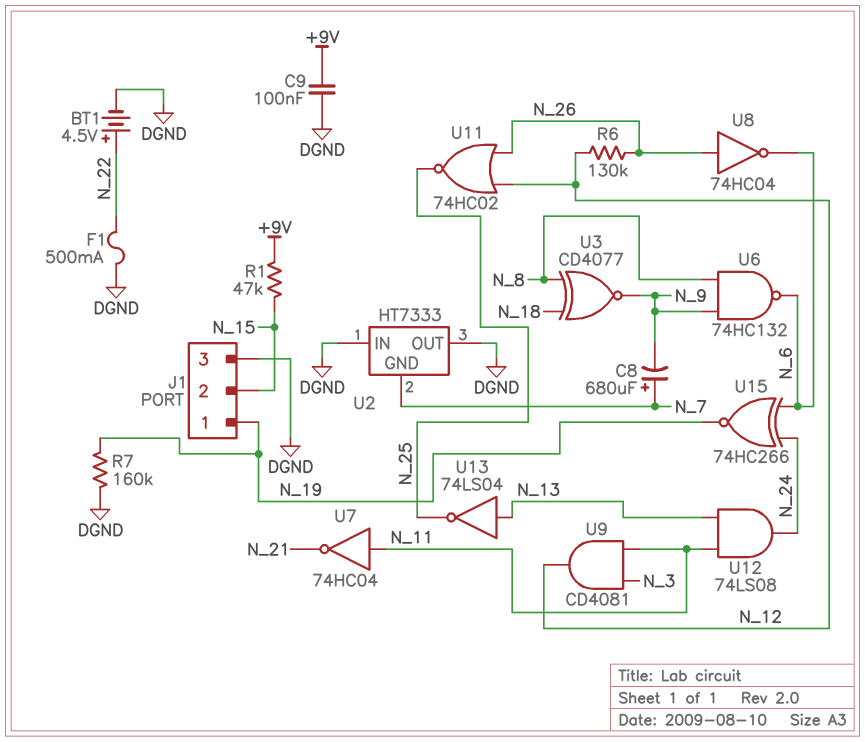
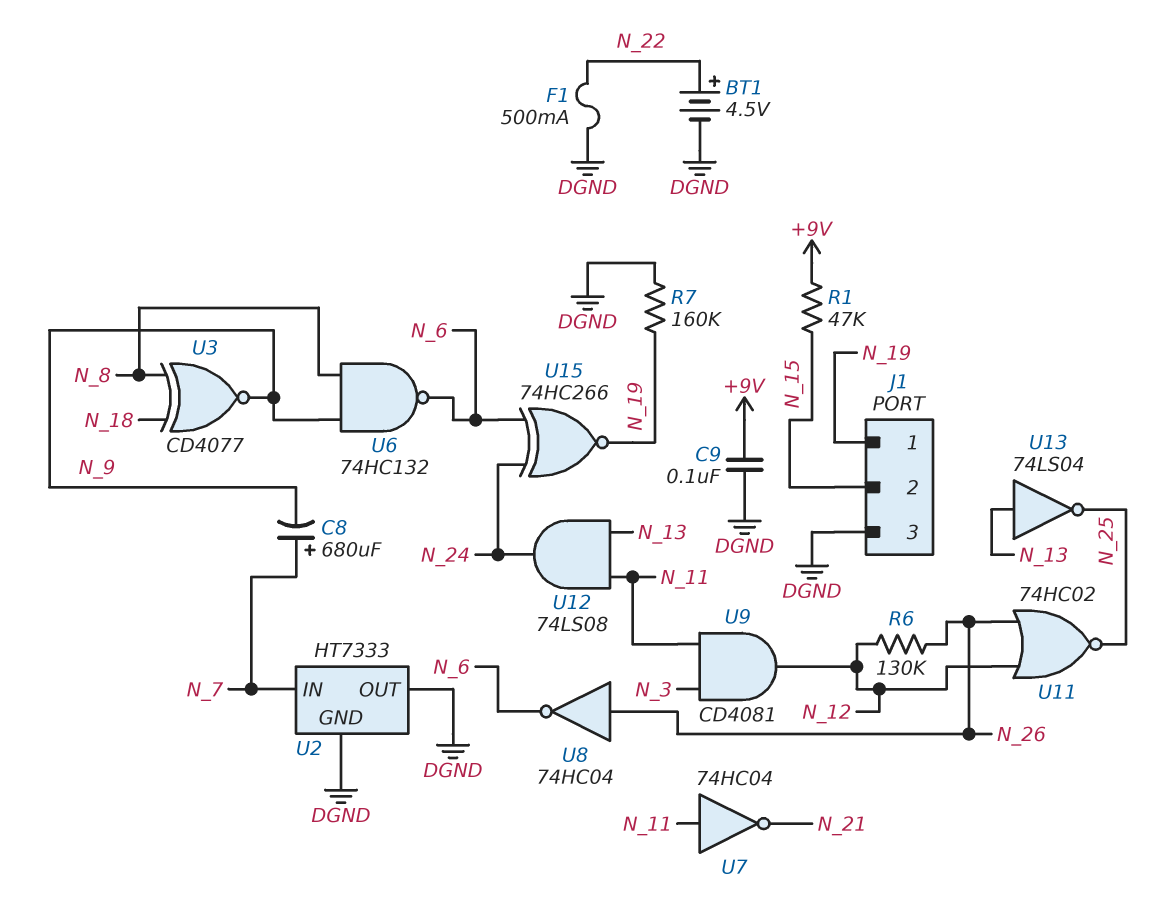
U2 pin GND: N_7 -> DGND
U2 pin IN: DGND -> N_7

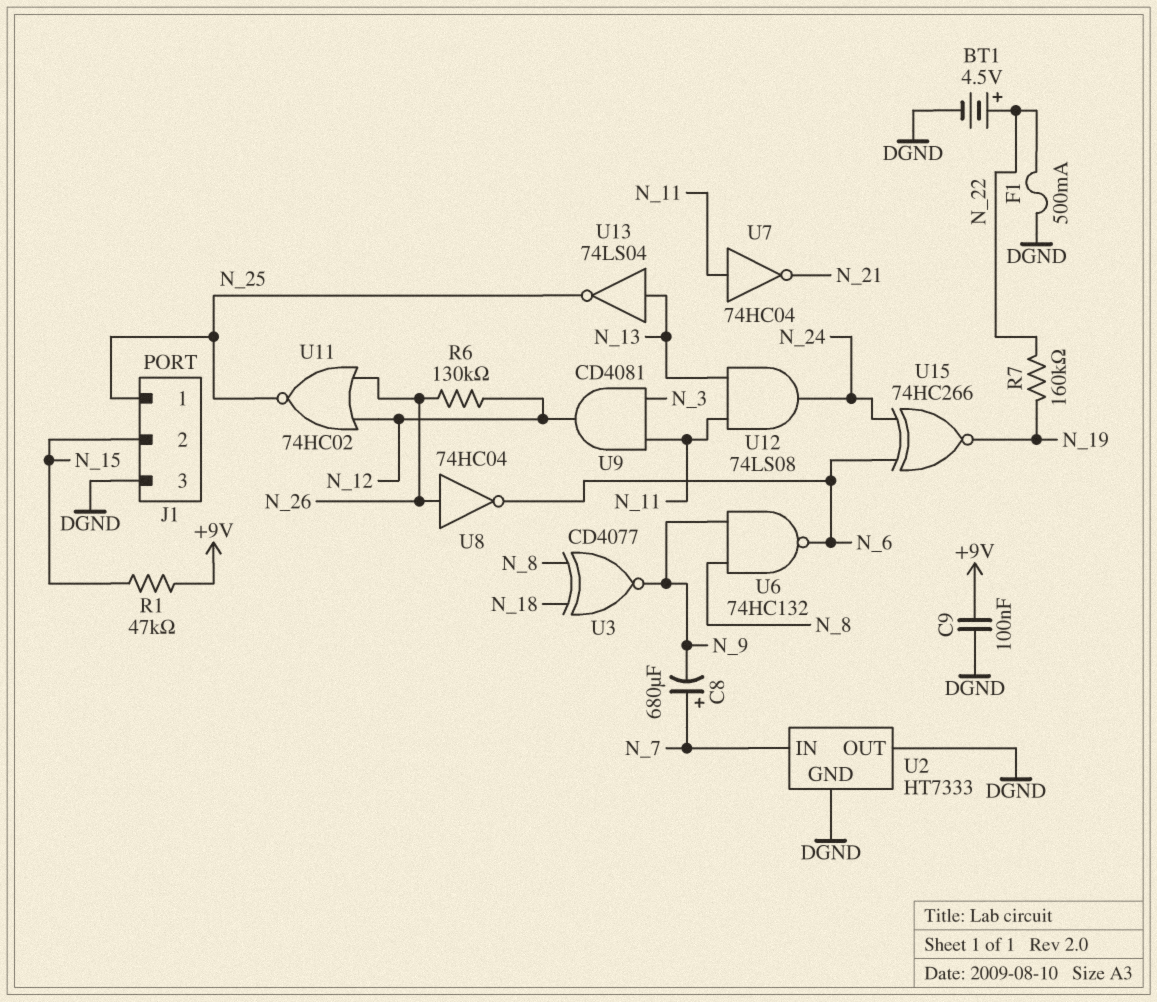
J1 pin 1: N_19 -> N_25
R7: 160k (DGND, N_19) -> 160k (N_19, N_22)

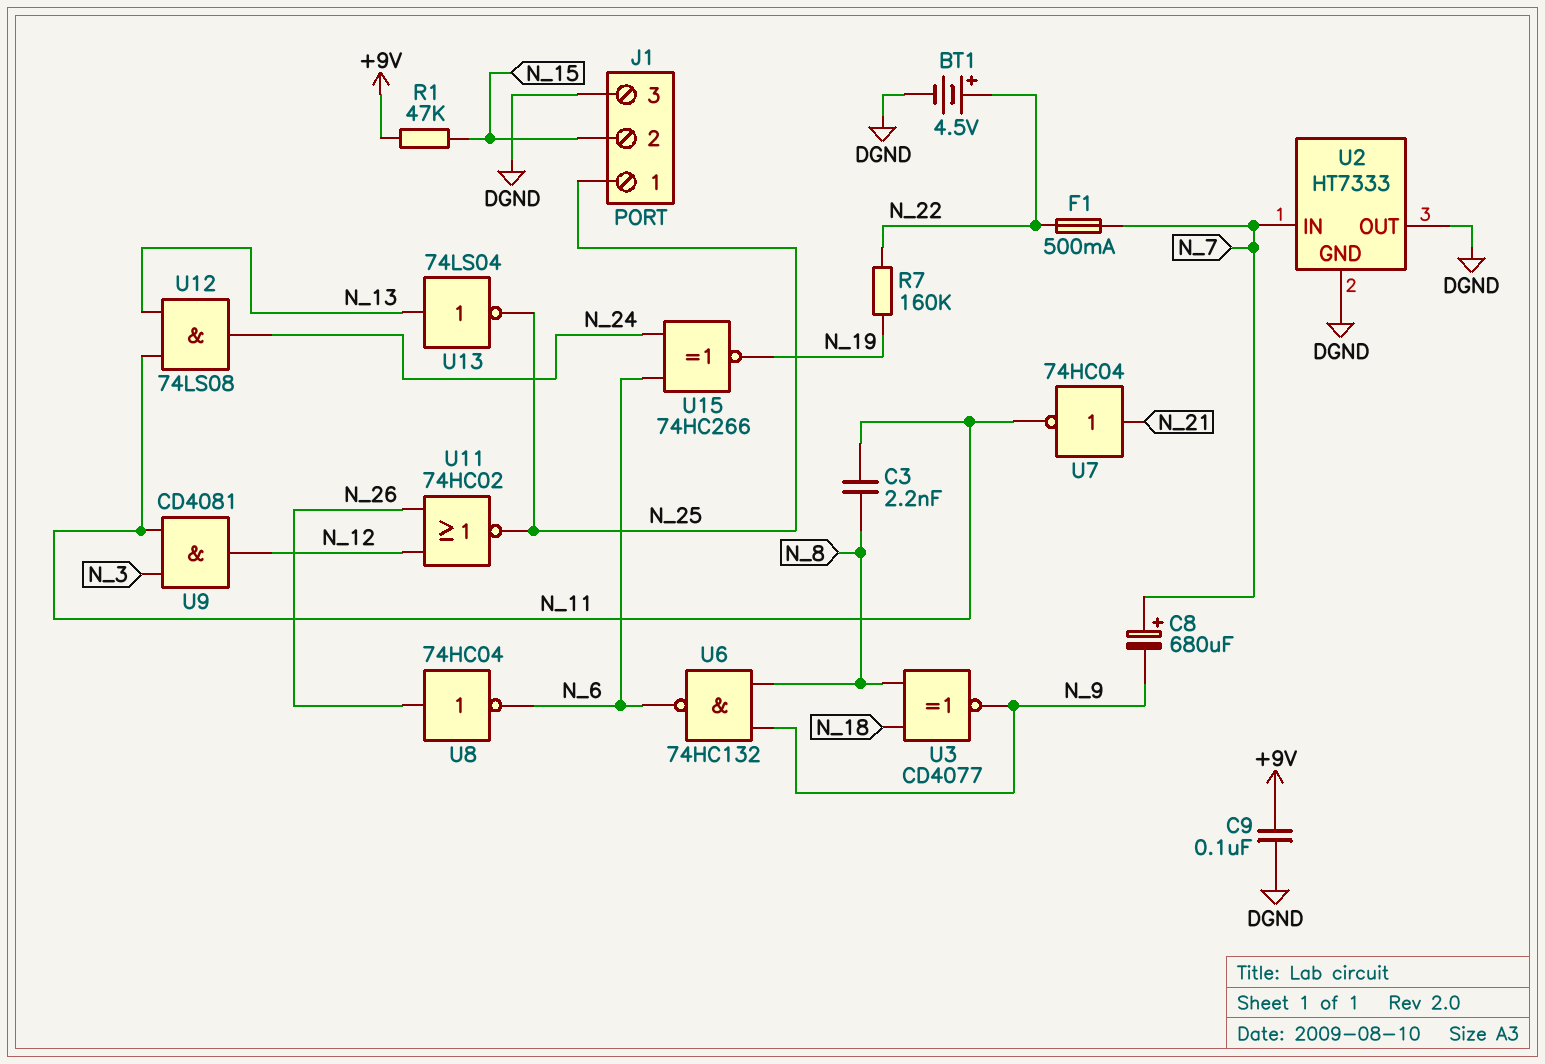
C3: none -> 2.2nF (N_8, N_11)
F1: 500mA (DGND, N_22) -> 500mA (N_7, N_22)
R6: 130k (N_12, N_26) -> none
U7: NOT 74HC04 (in N_11, out N_21) -> NOT 74HC04 (in N_21, out N_11)

